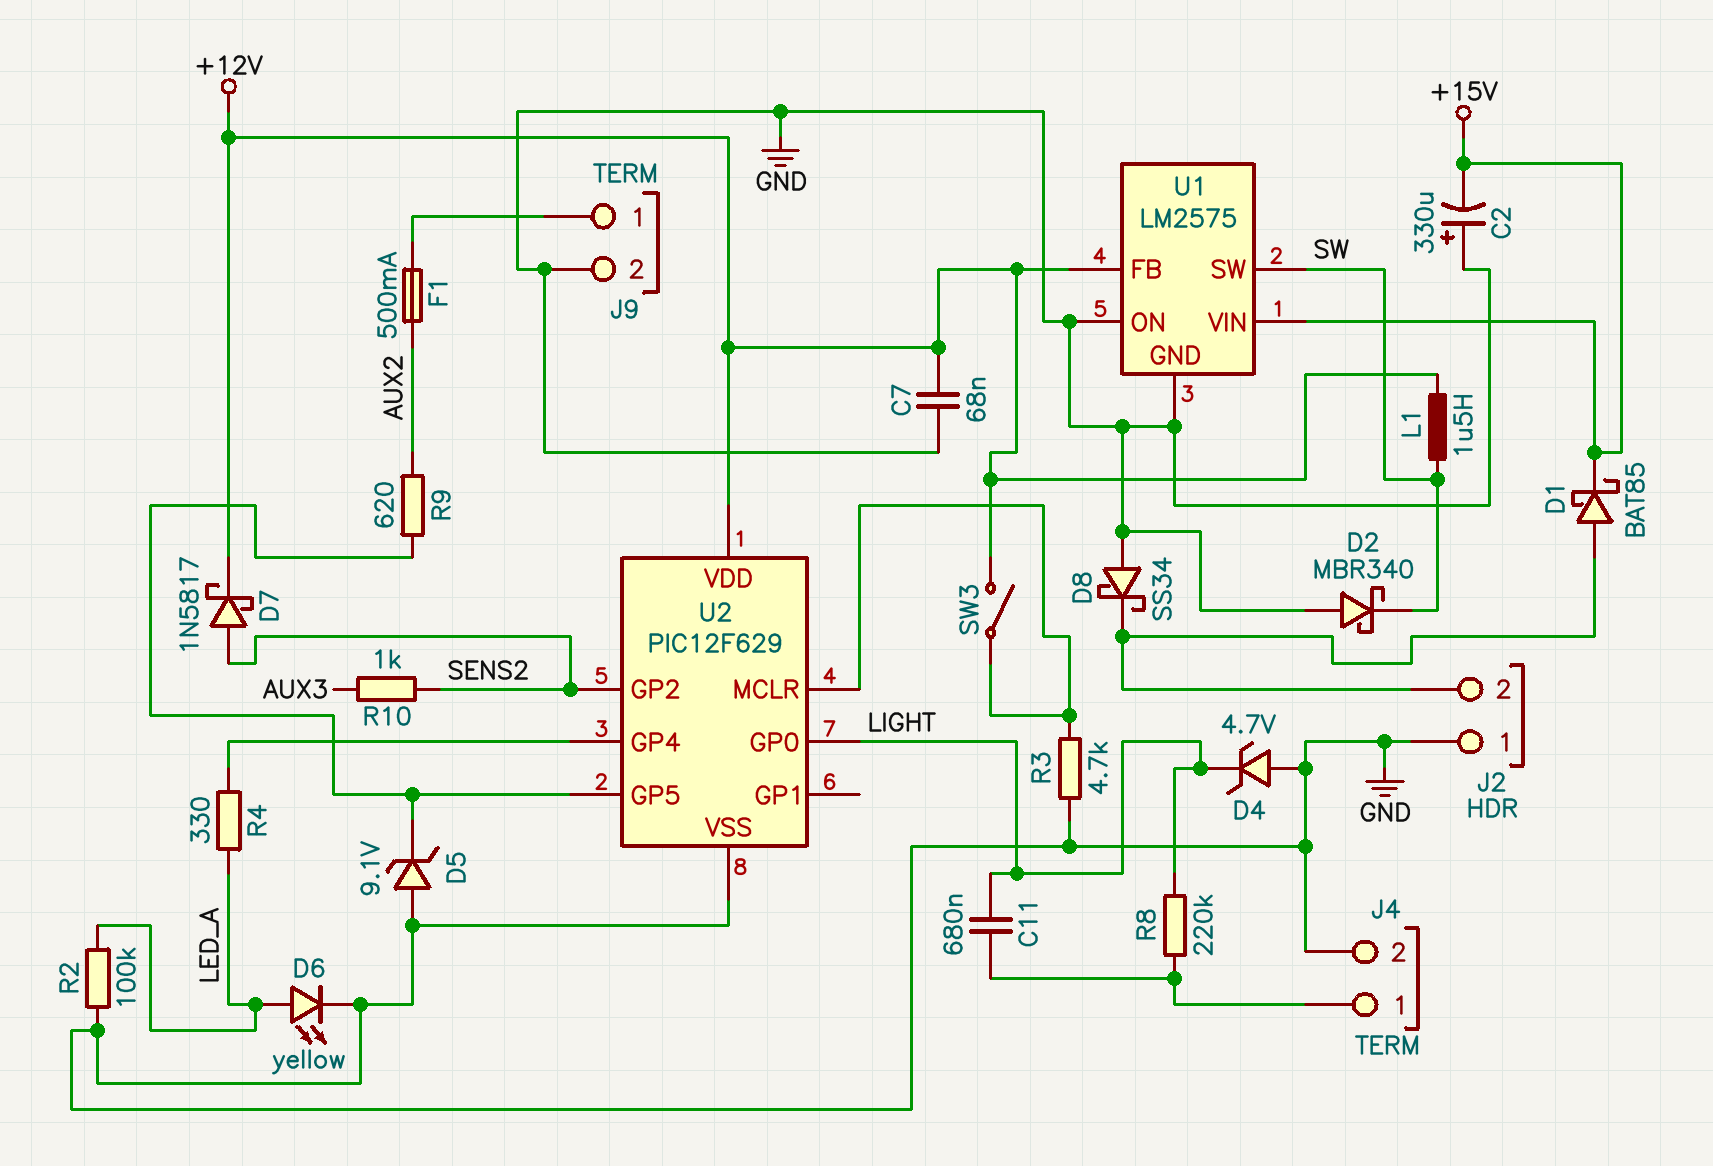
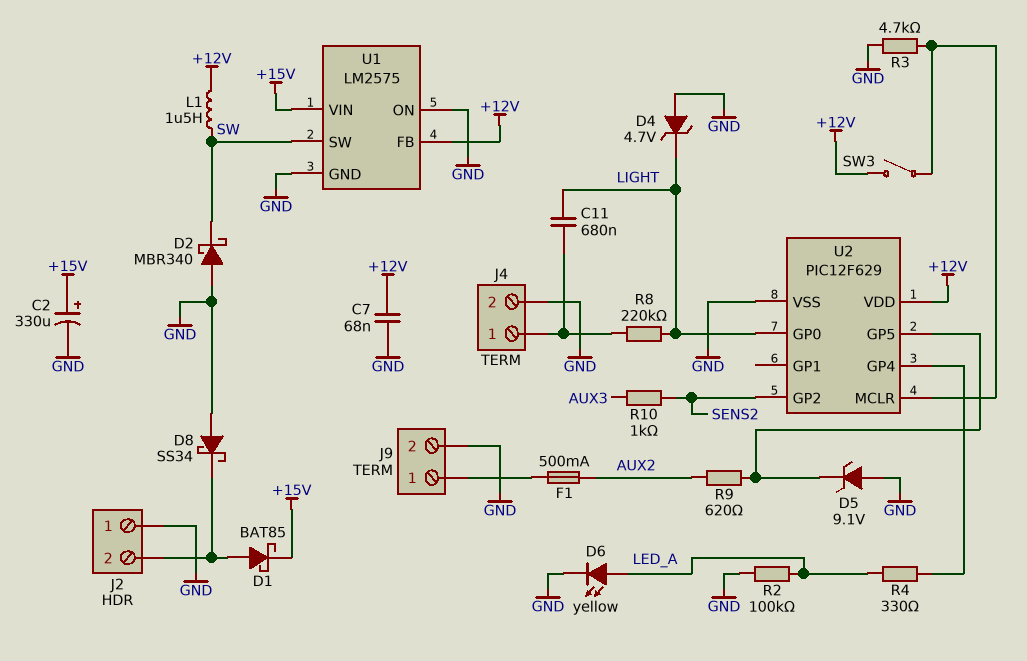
C2: 330uF (plus GND, minus +15V) -> 330uF (plus +15V, minus GND)
D7: schottky 1N5817 (A SENS2, K +12V) -> none

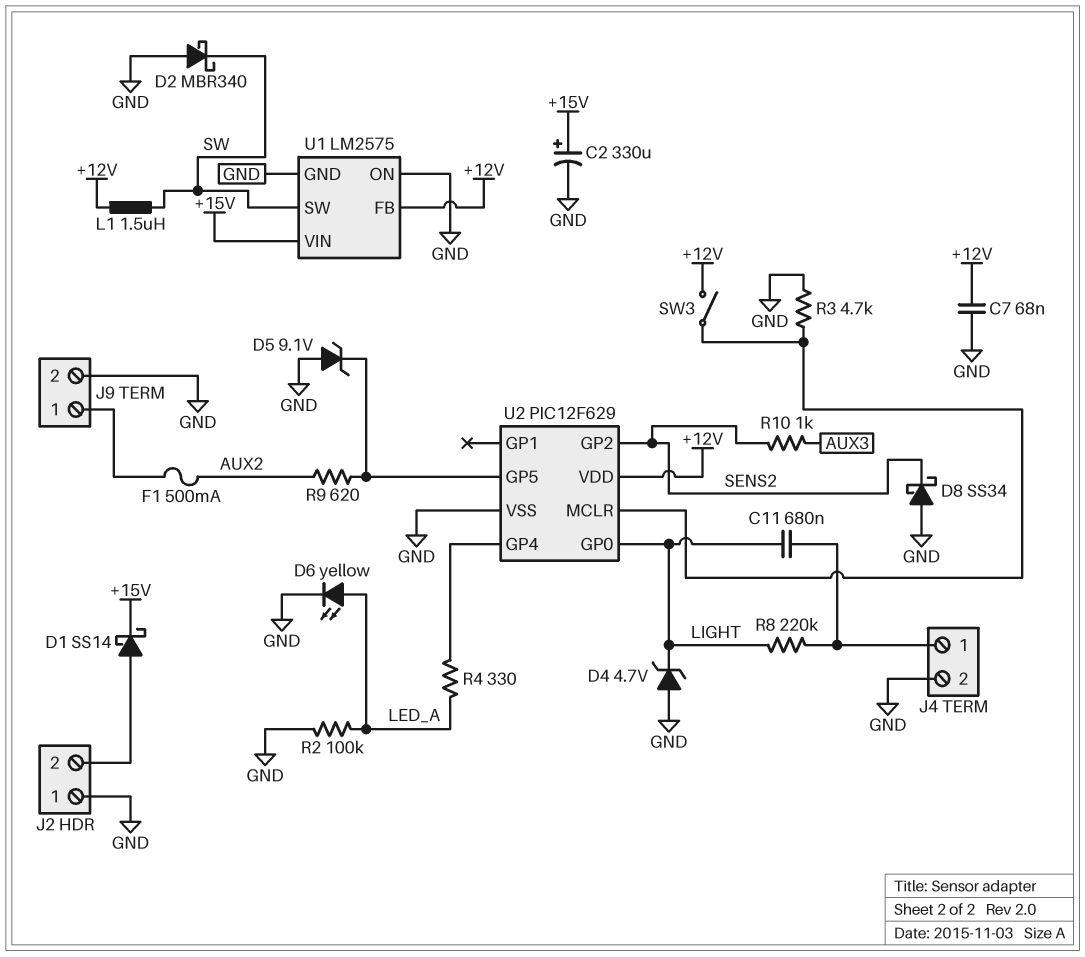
D1: schottky BAT85 (A J2/2, K +15V) -> schottky SS14 (A J2/2, K +15V)
D8: schottky SS34 (A GND, K J2/2) -> schottky SS34 (A GND, K SENS2)

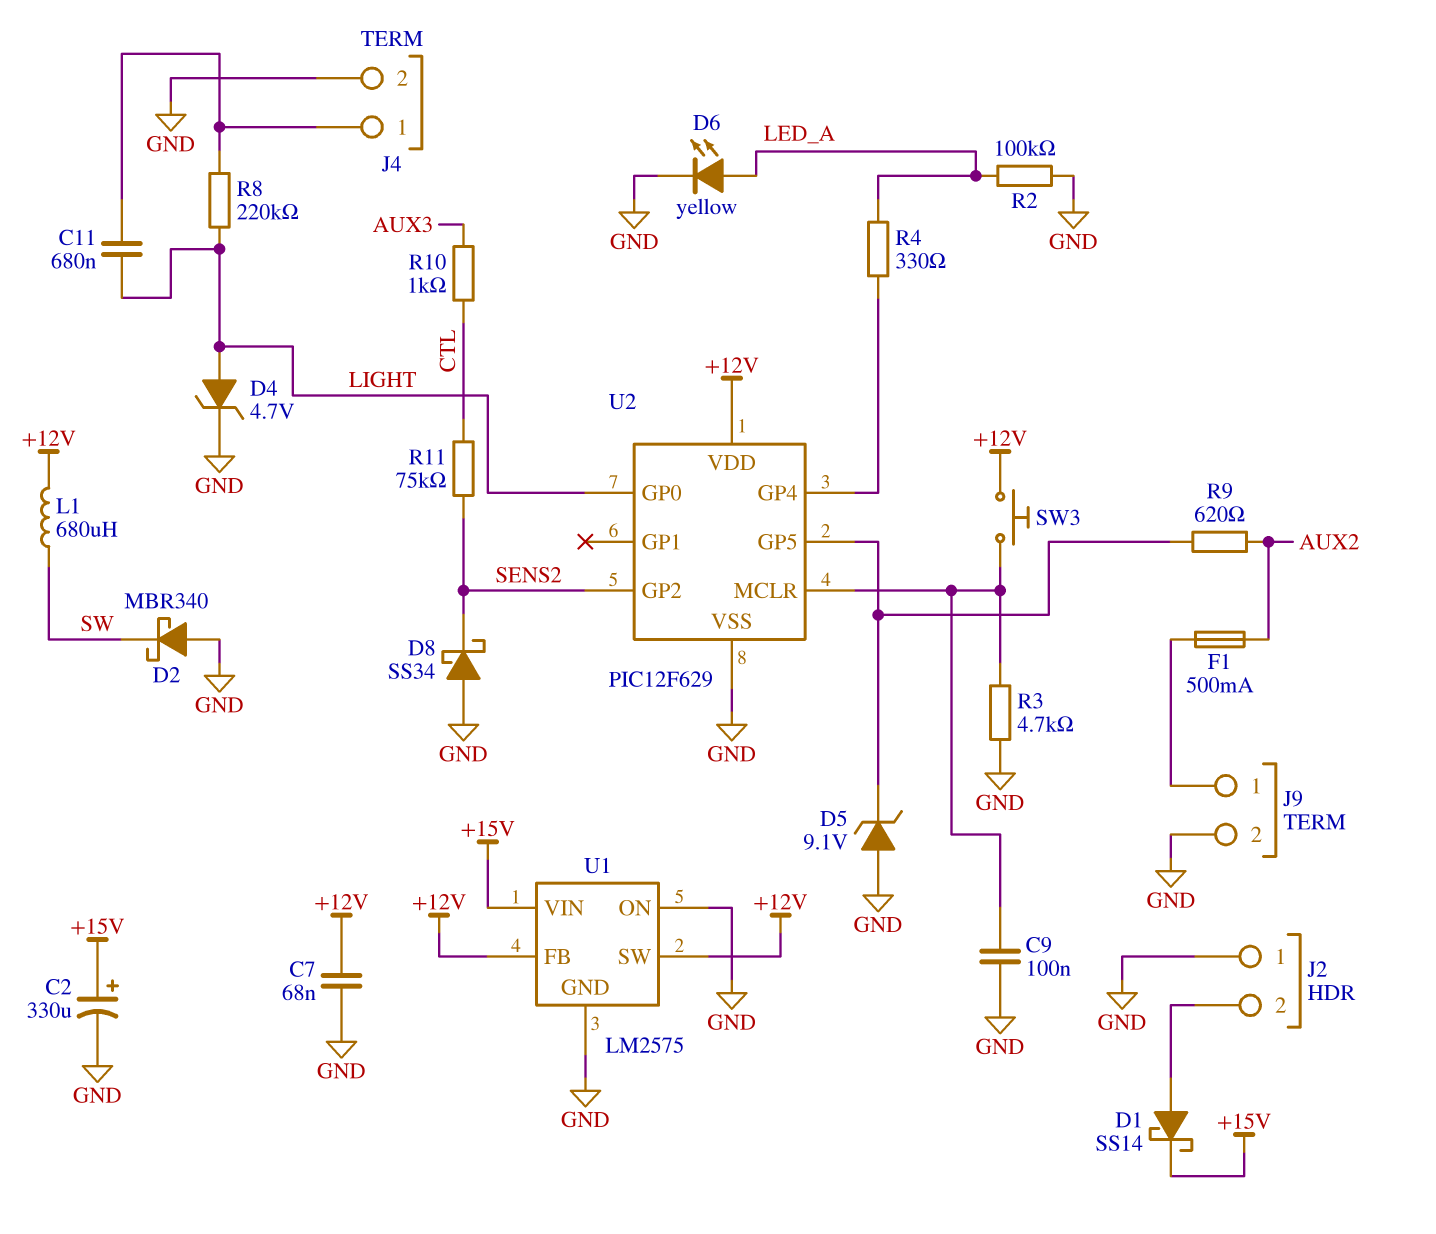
C9: none -> 100nF (GND, U2/MCLR)
D4: zener 4.7V (A GND, K LIGHT) -> zener 4.7V (A LIGHT, K GND)
L1: 1.5uH (+12V, SW) -> 680uH (+12V, SW)
R10: 1k (AUX3, SENS2) -> 1k (AUX3, CTL)
R11: none -> 75k (CTL, SENS2)
SW3: switch (+12V, U2/MCLR) -> button (+12V, U2/MCLR)
U1 pin SW: SW -> +12V

